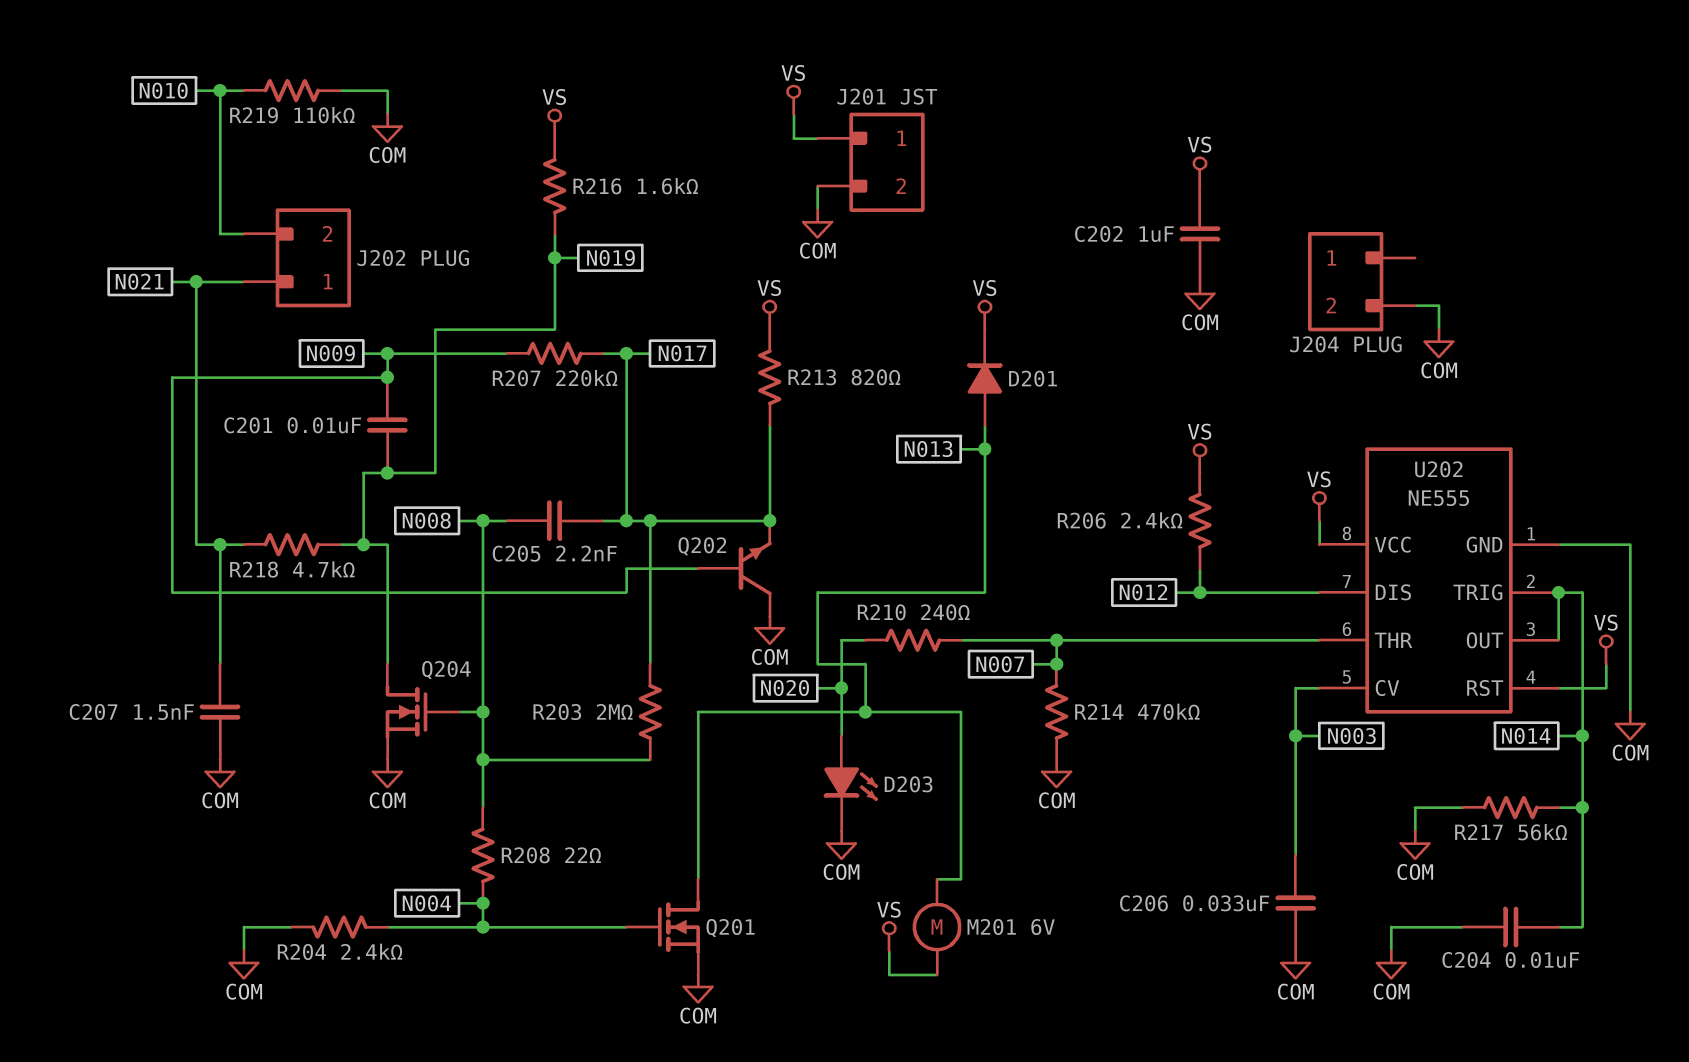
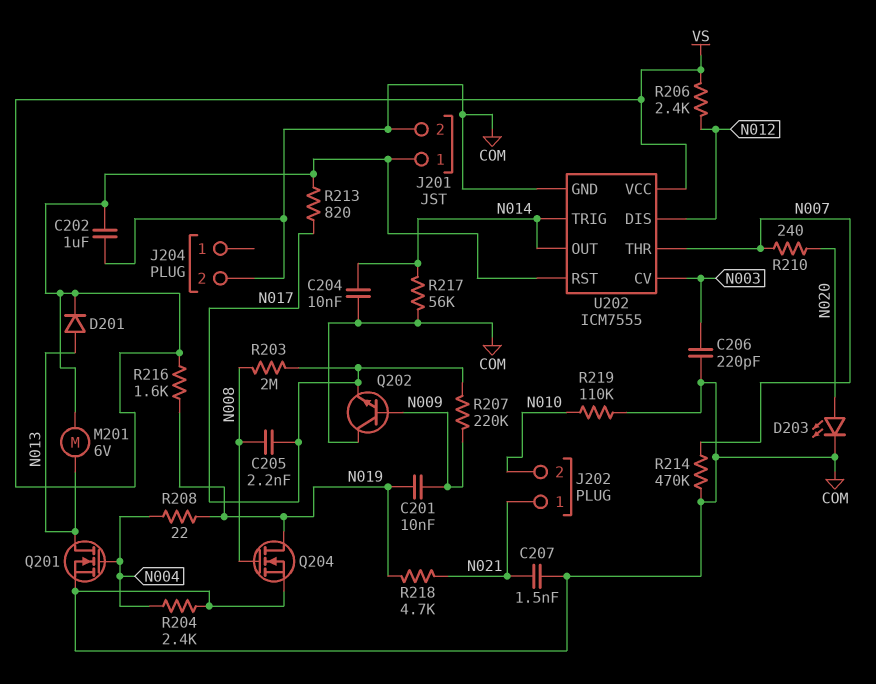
C206: 33nF (COM, N003) -> 220pF (COM, N003)
R208: 22 (N004, N008) -> 22 (N004, N019)
U202: NE555 -> ICM7555

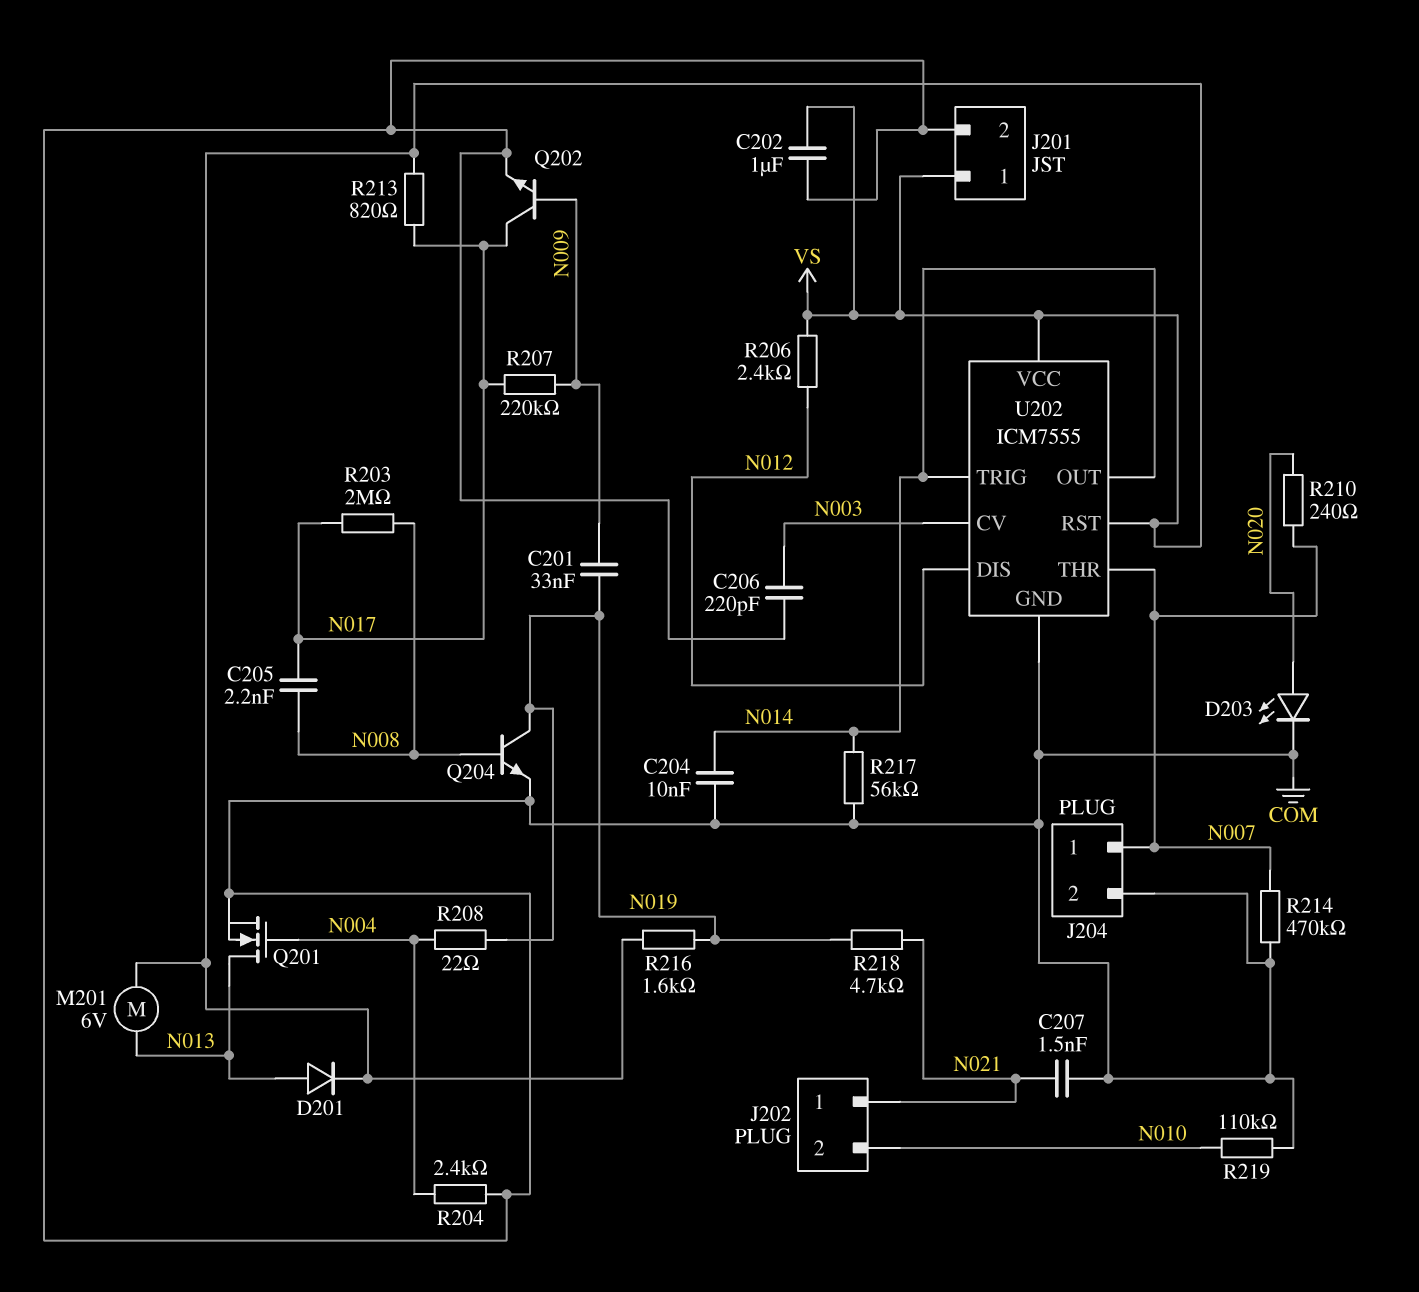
C201: 10nF (N009, N019) -> 33nF (N009, N019)
J204 pin 1: none -> N007
Q202: NPN (B N009, C COM, E N017) -> NPN (B N009, C N017, E COM)
Q204: NMOS (G N008, D N019, S COM) -> NPN (B N008, C N019, E COM)

